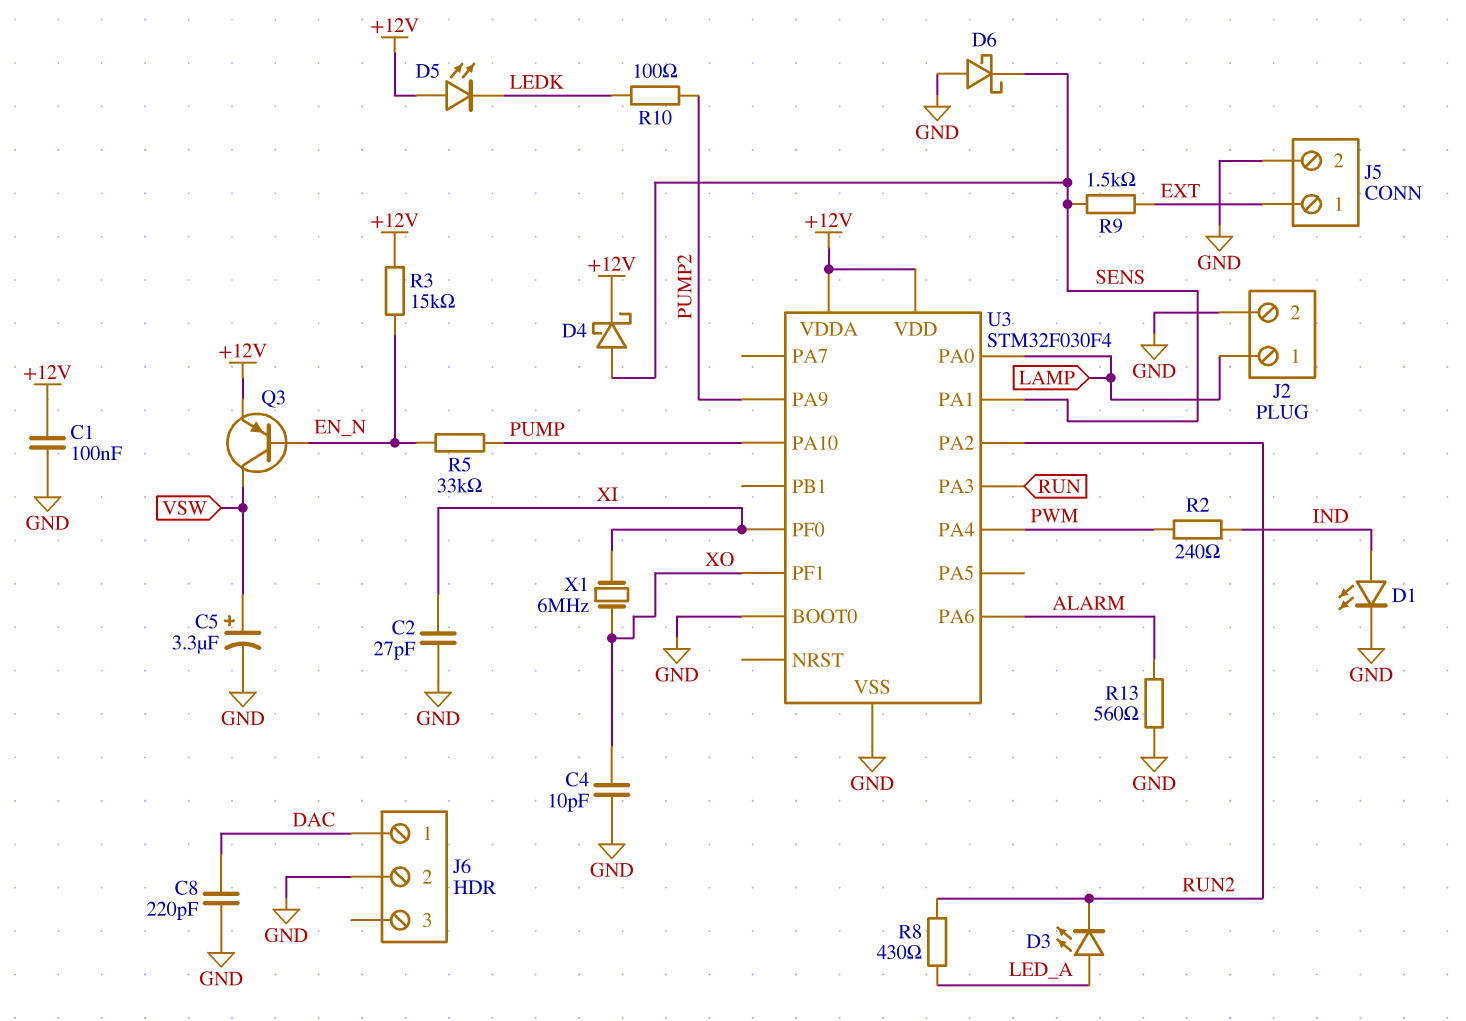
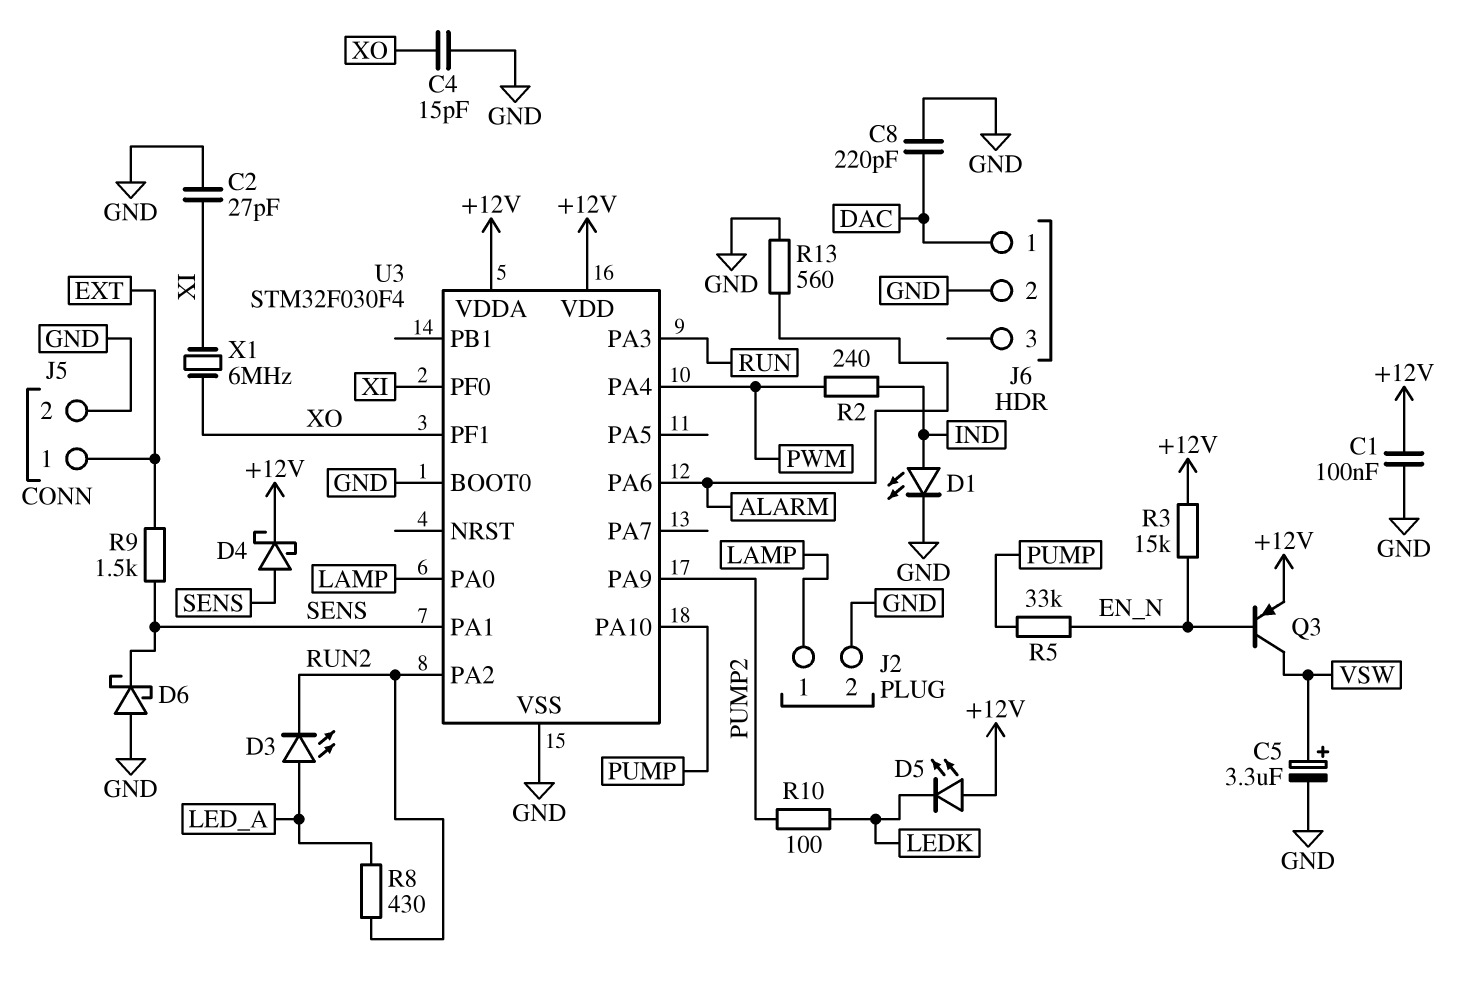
C4: 10pF (GND, XO) -> 15pF (GND, XO)

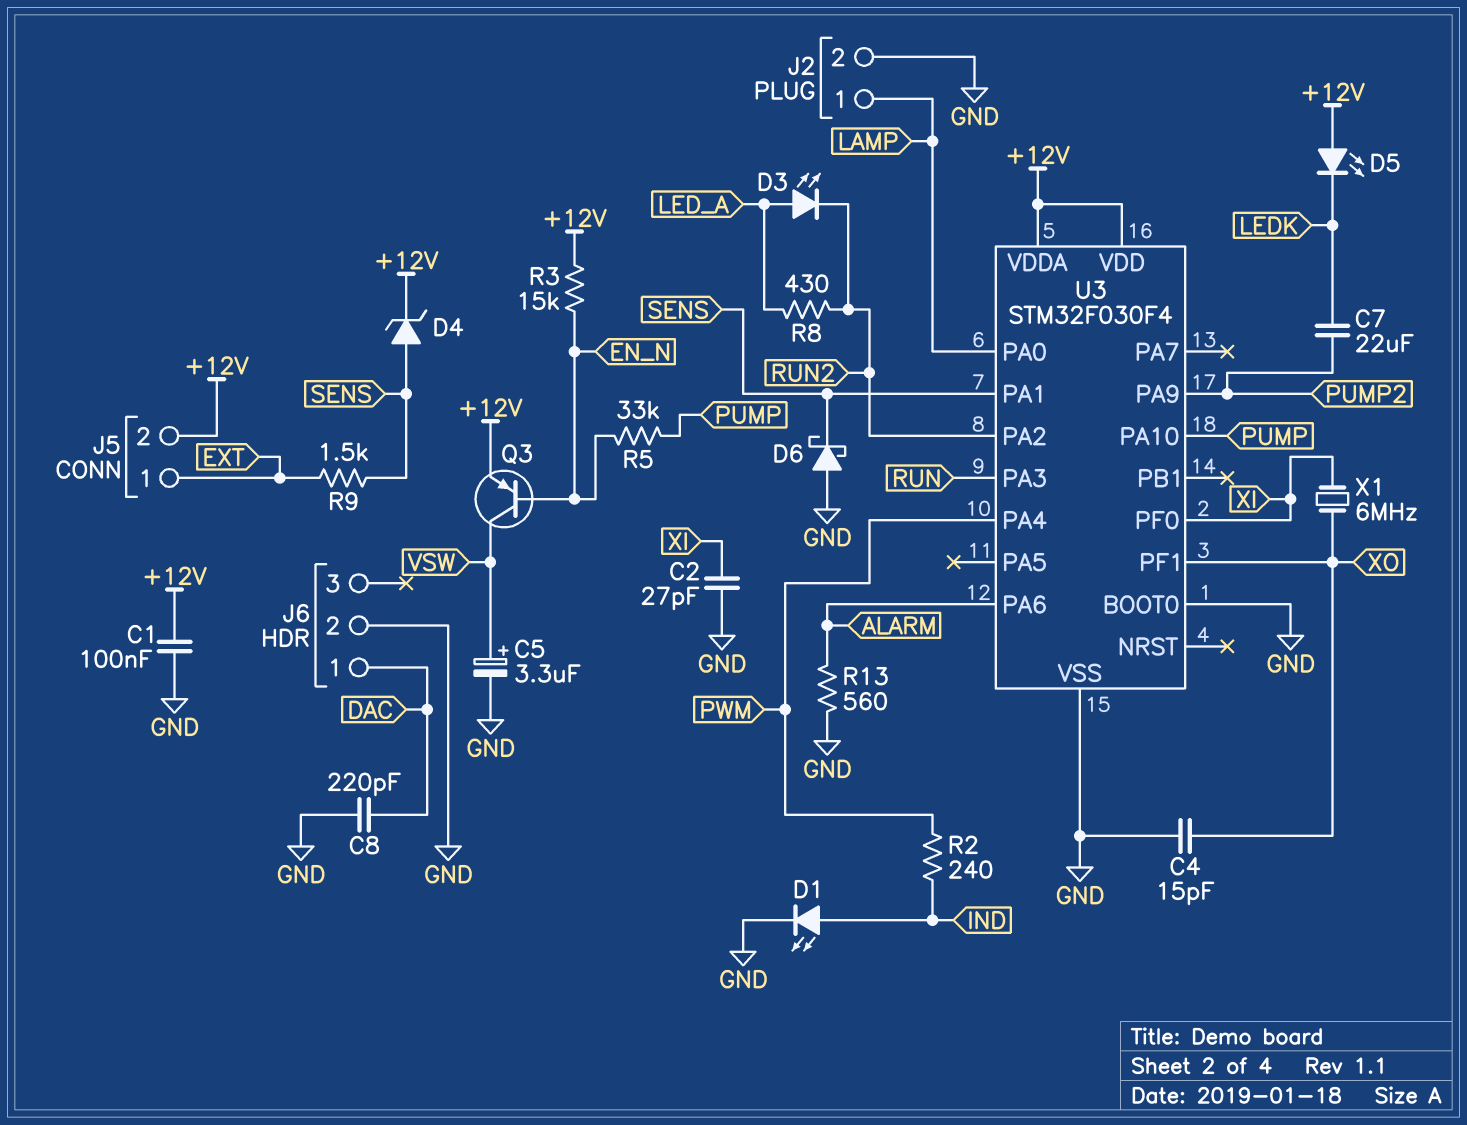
C7: none -> 22uF (LEDK, PUMP2)
D4: schottky (A SENS, K +12V) -> zener (A SENS, K +12V)
J5 pin 2: GND -> +12V
R10: 100 (LEDK, PUMP2) -> none

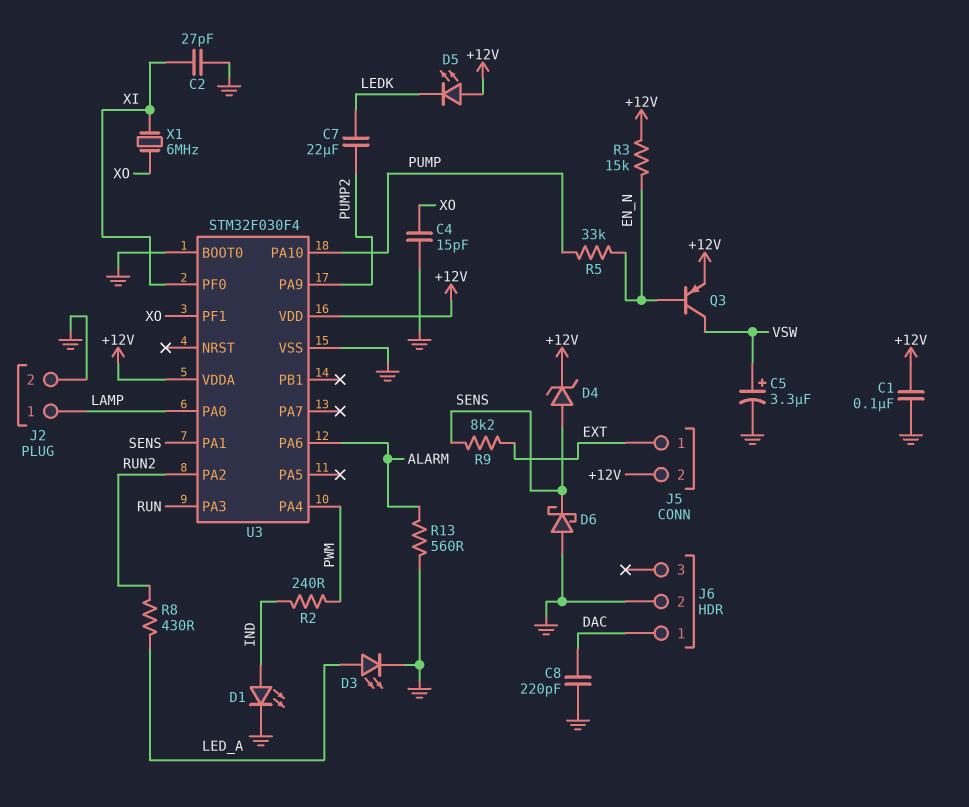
D3: LED (A LED_A, K RUN2) -> LED (A LED_A, K GND)
R9: 1.5k (EXT, SENS) -> 8.2k (EXT, SENS)

